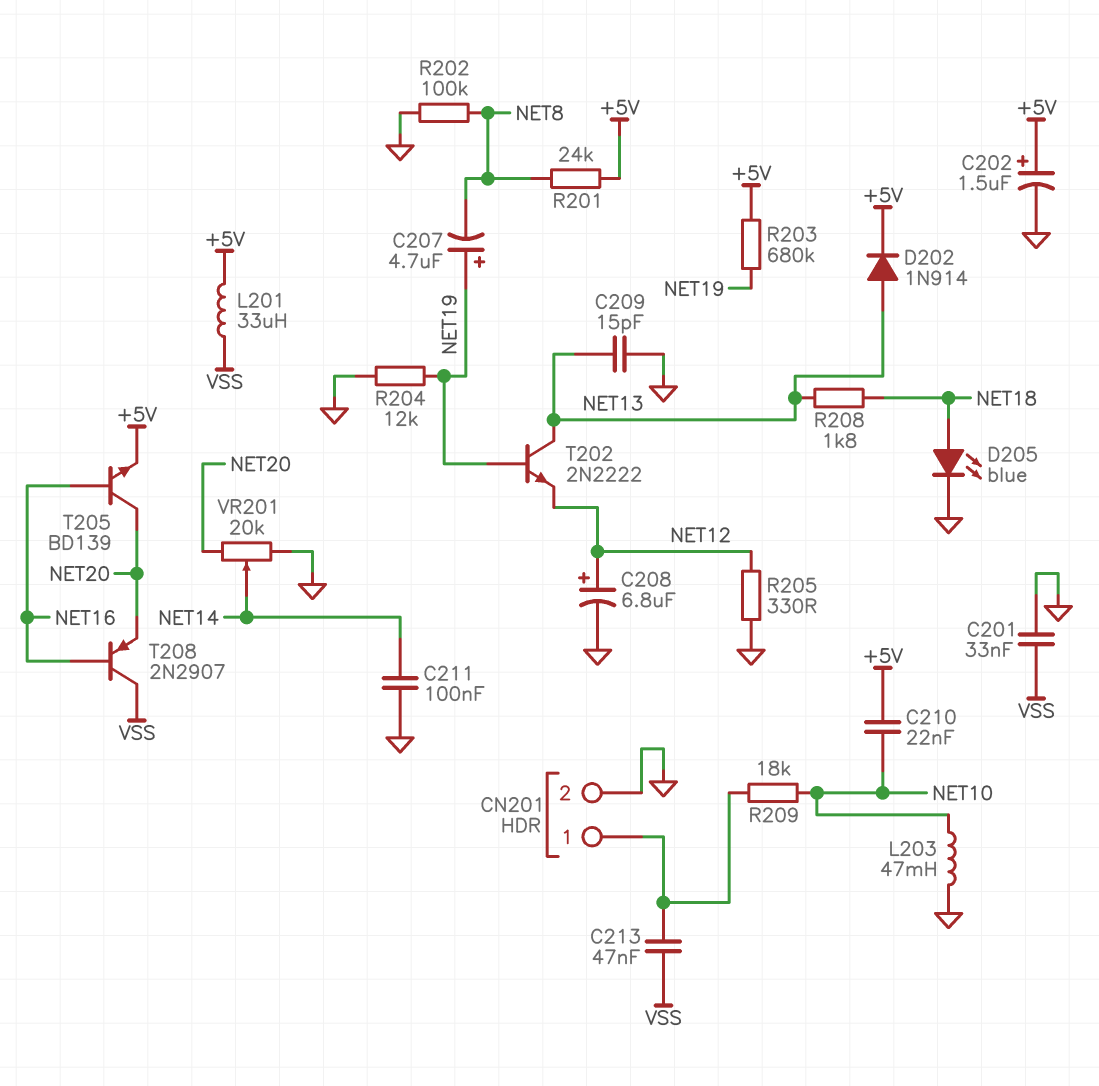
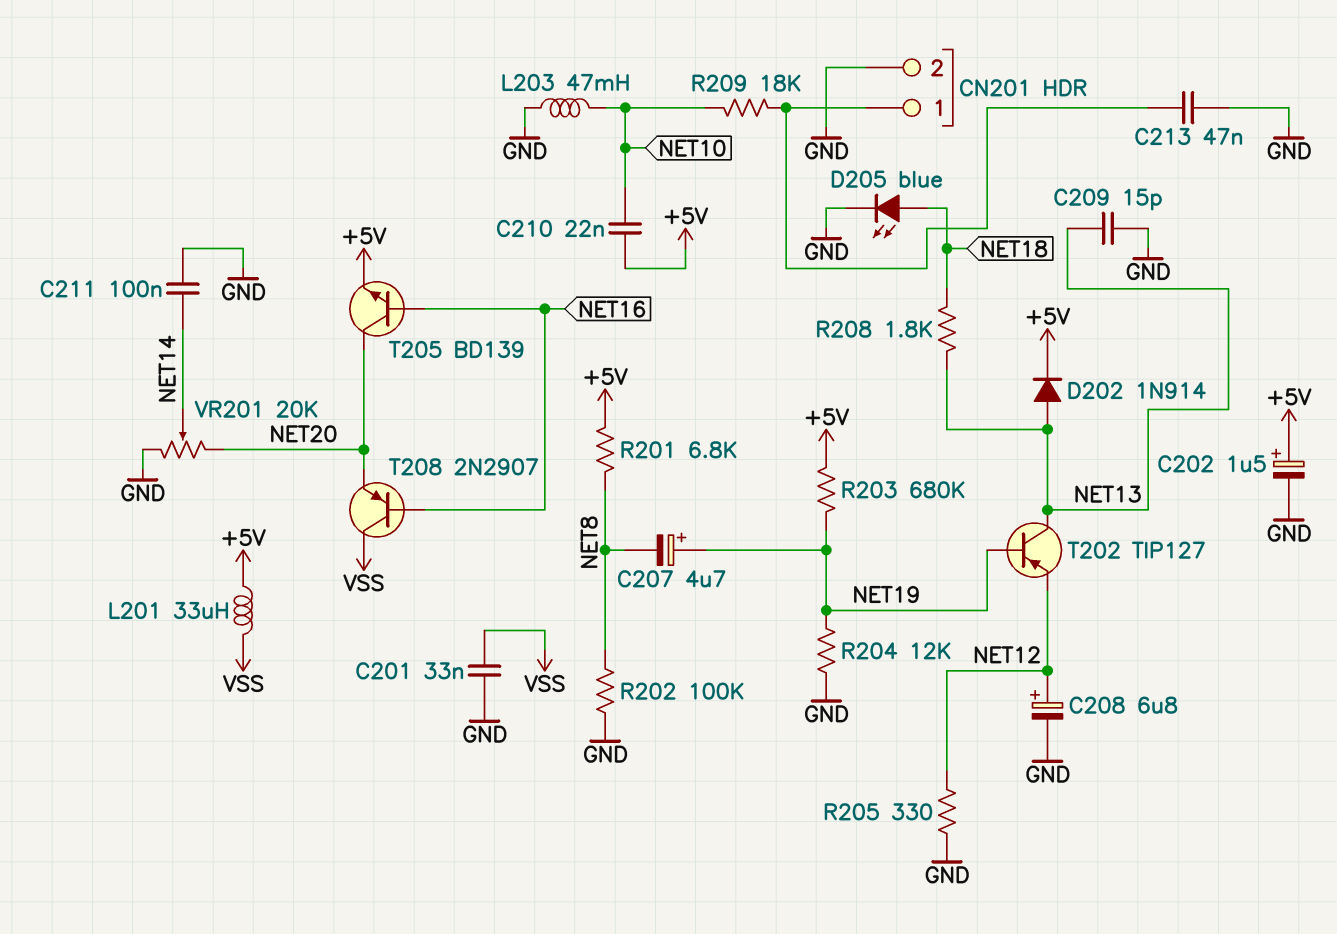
C213: 47nF (CN201/1, VSS) -> 47nF (CN201/1, GND)
R201: 24k (+5V, NET8) -> 6.8k (+5V, NET8)
T202: NPN 2N2222 (B NET19, C NET13, E NET12) -> PNP TIP127 (B NET19, C NET13, E NET12)

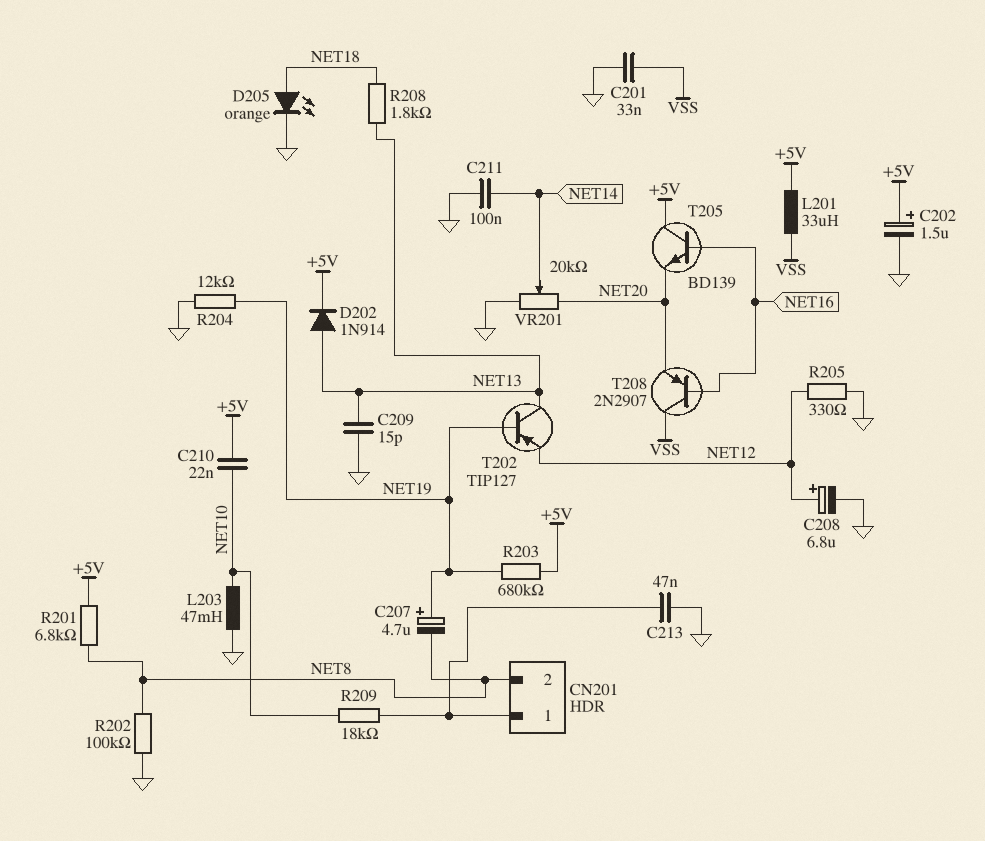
CN201 pin 2: GND -> NET8
D205: LED blue (A NET18, K GND) -> LED orange (A NET18, K GND)
T205: NPN BD139 (B NET16, C NET20, E +5V) -> NPN BD139 (B NET16, C +5V, E NET20)

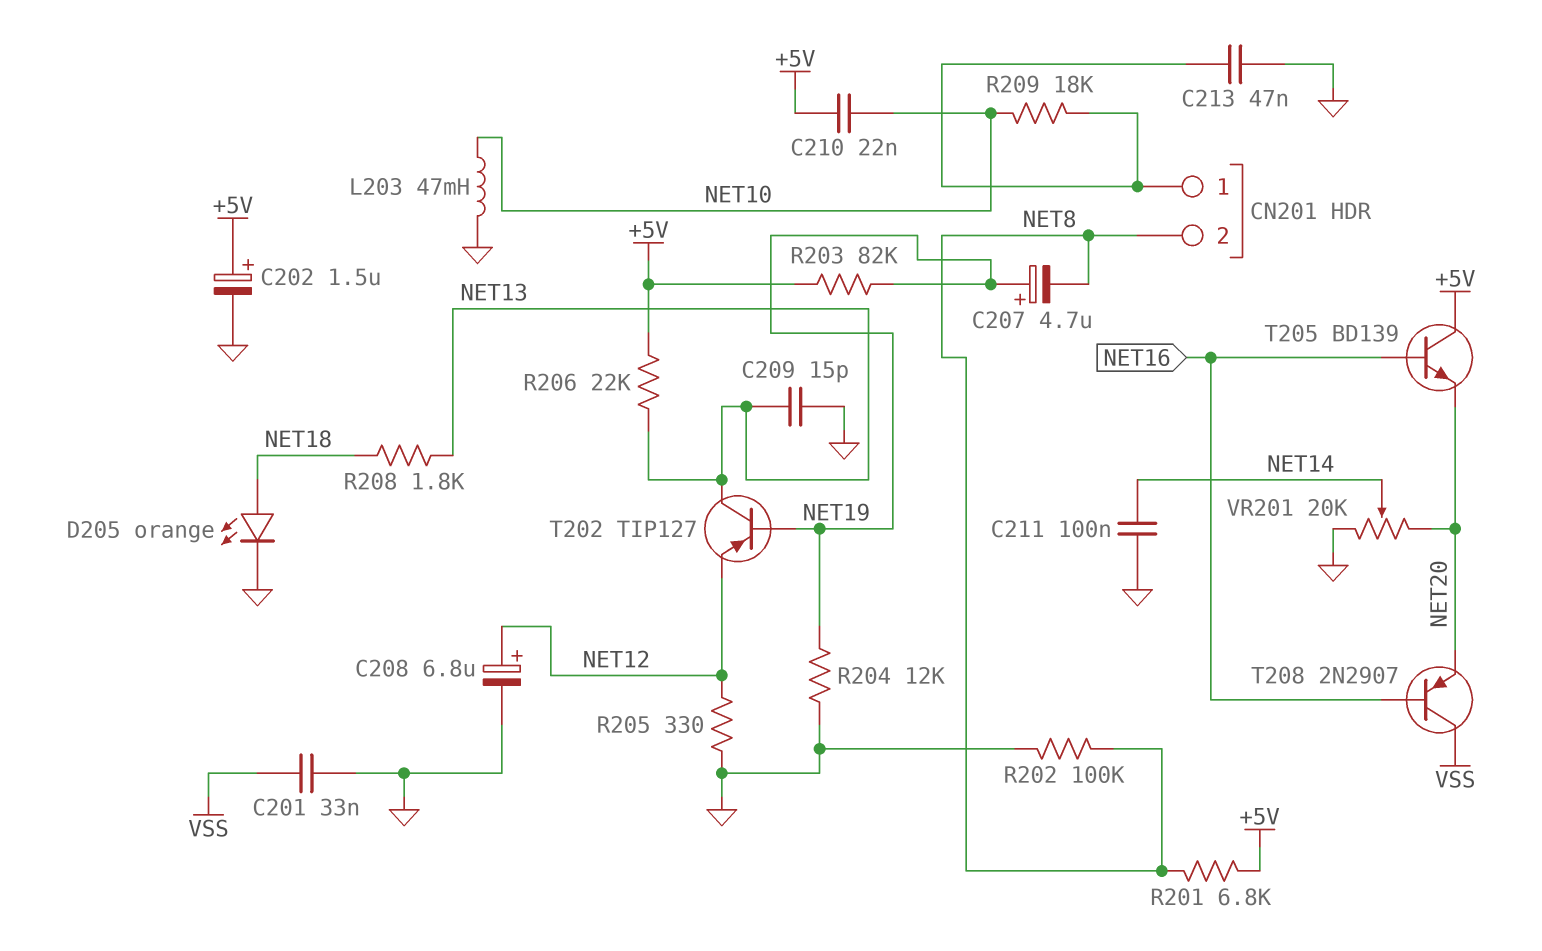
D202: diode 1N914 (A NET13, K +5V) -> none
L201: 33uH (+5V, VSS) -> none
R203: 680k (+5V, NET19) -> 82k (+5V, NET19)
R206: none -> 22k (+5V, NET13)

